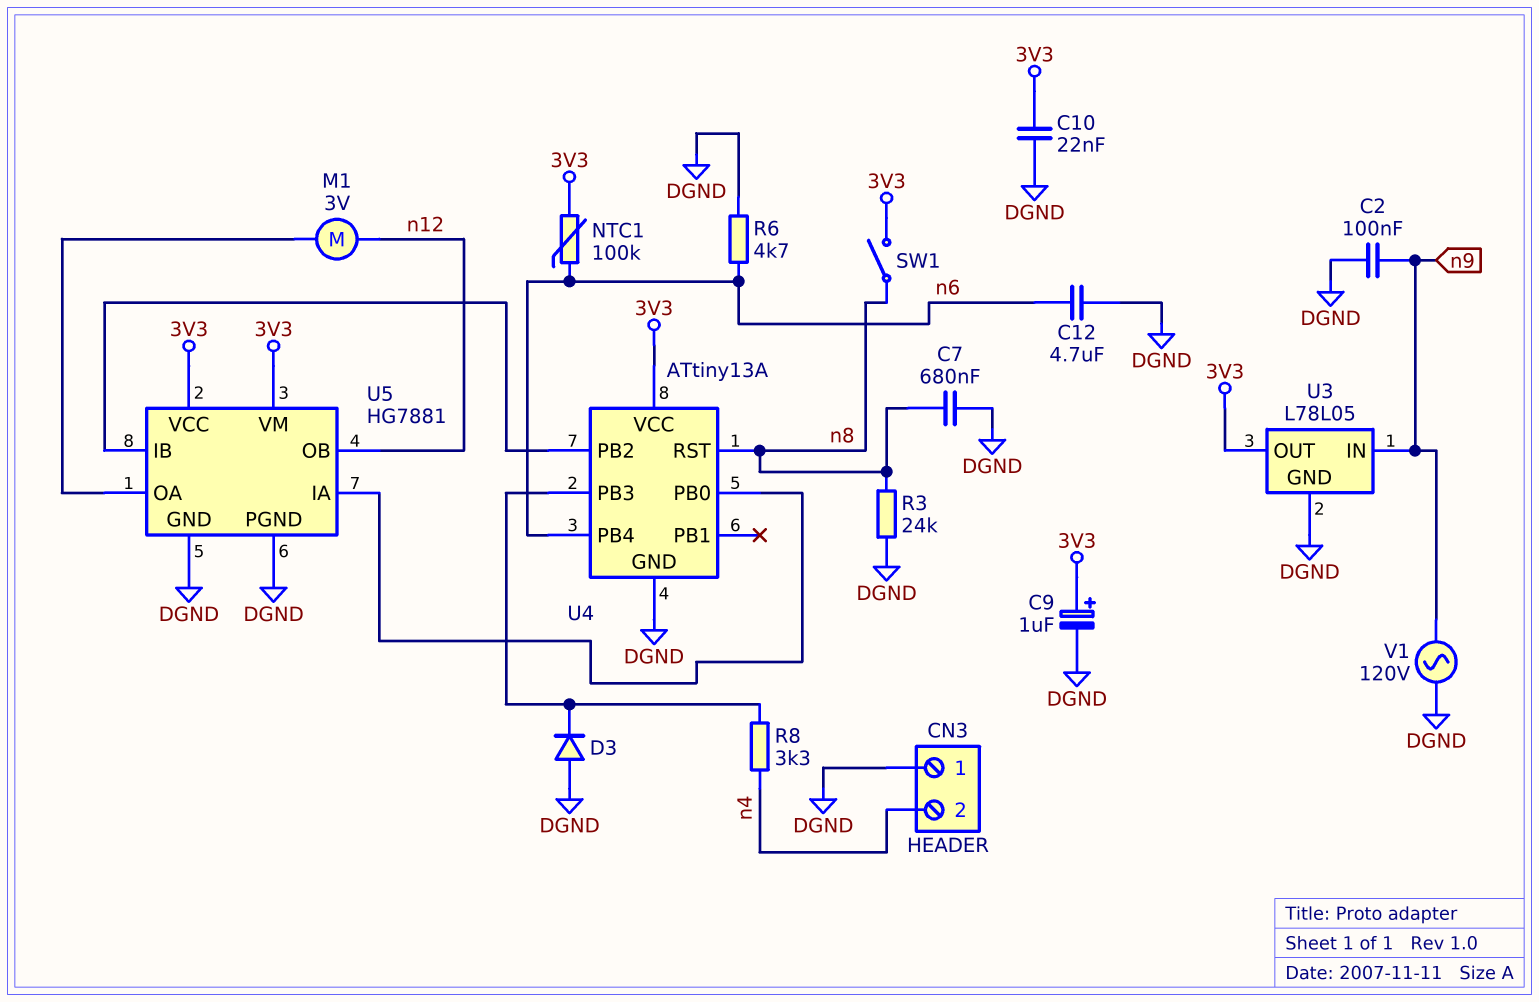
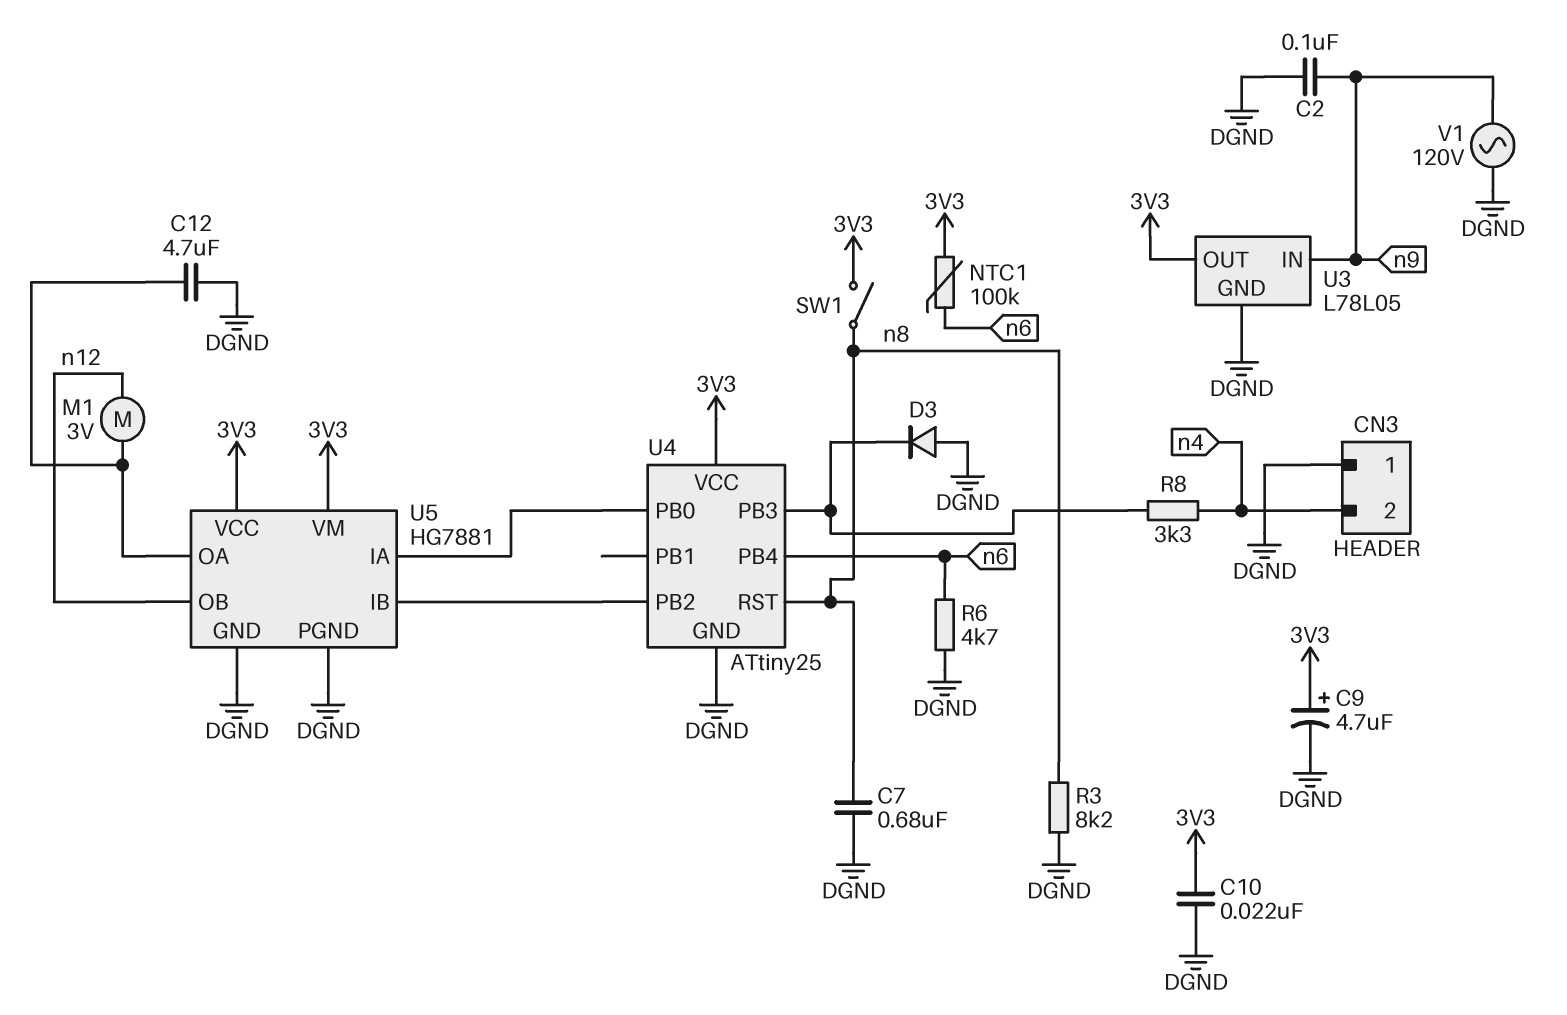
C9: 1uF (plus 3V3, minus DGND) -> 4.7uF (plus 3V3, minus DGND)
C12: 4.7uF (DGND, n6) -> 4.7uF (DGND, U5/OA)
R3: 24k (DGND, n8) -> 8.2k (DGND, n8)
U4: ATtiny13A -> ATtiny25

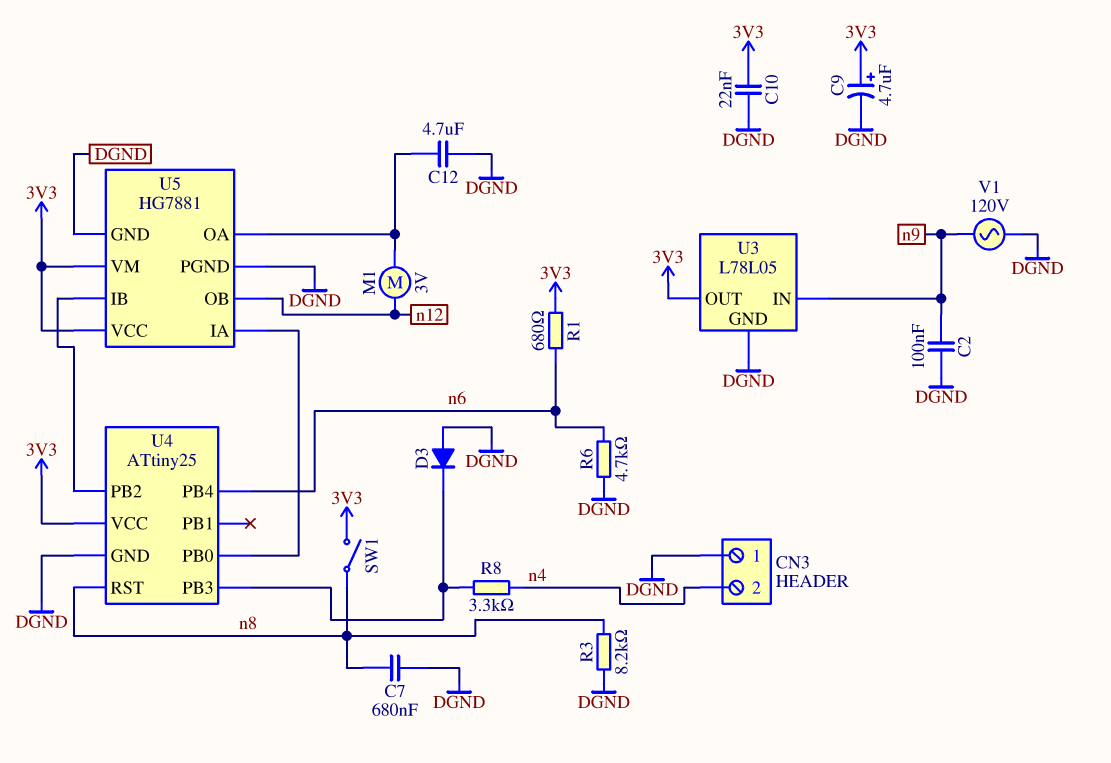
NTC1: 100k (3V3, n6) -> none
R1: none -> 680 (3V3, n6)

